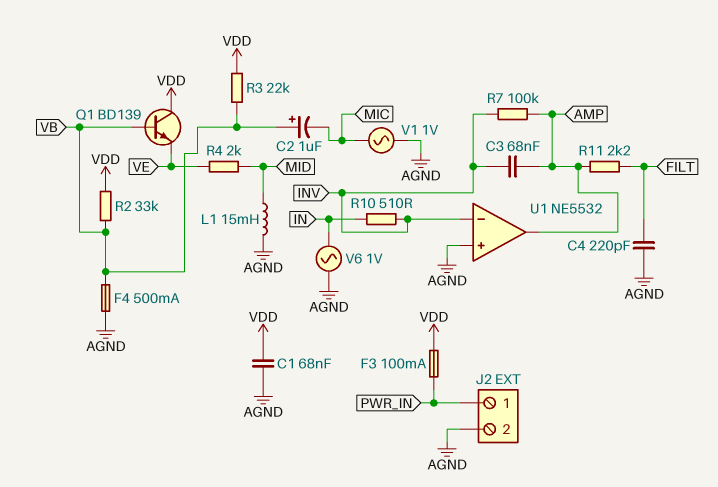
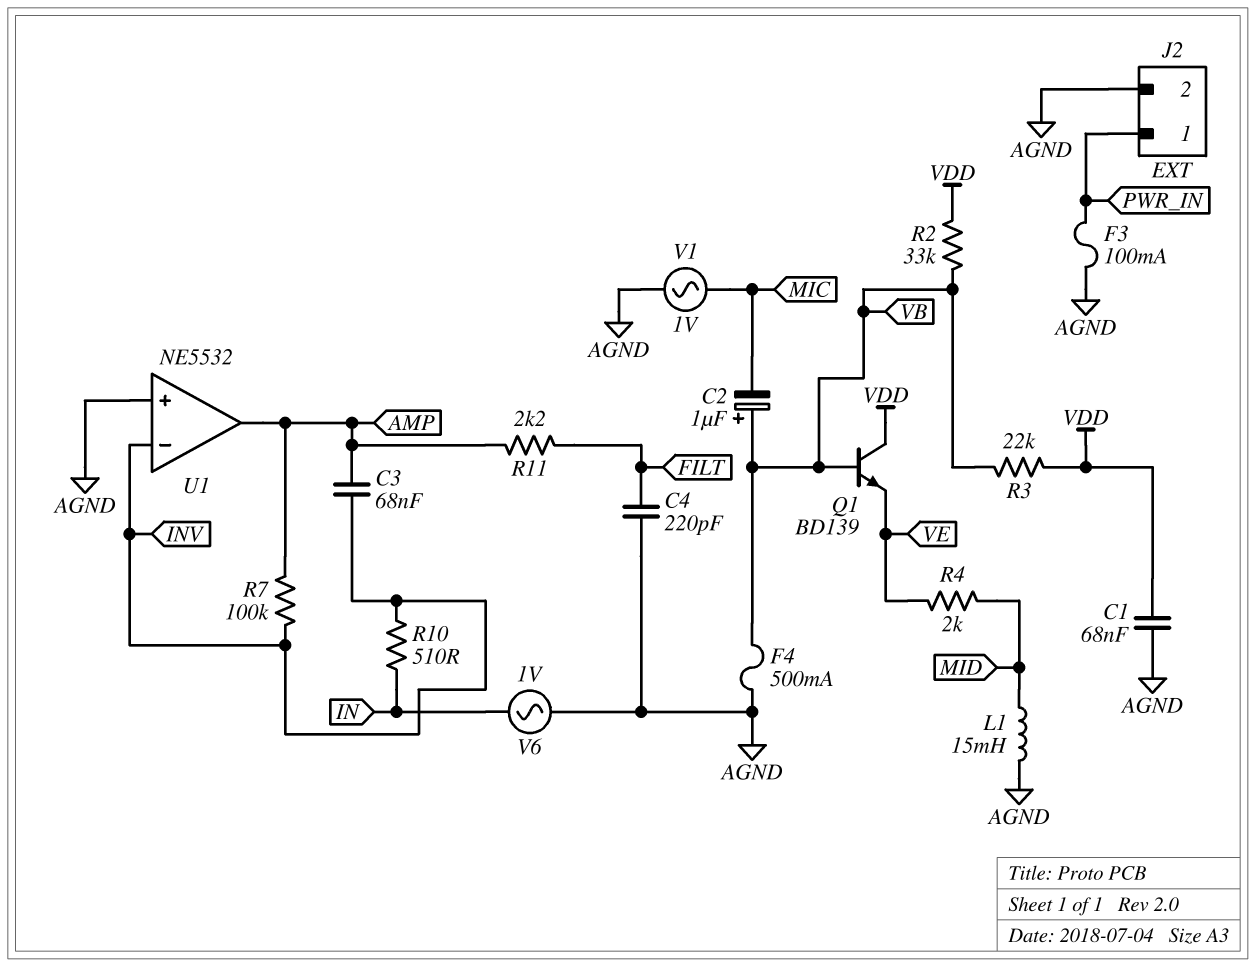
F3: 100mA (PWR_IN, VDD) -> 100mA (AGND, PWR_IN)

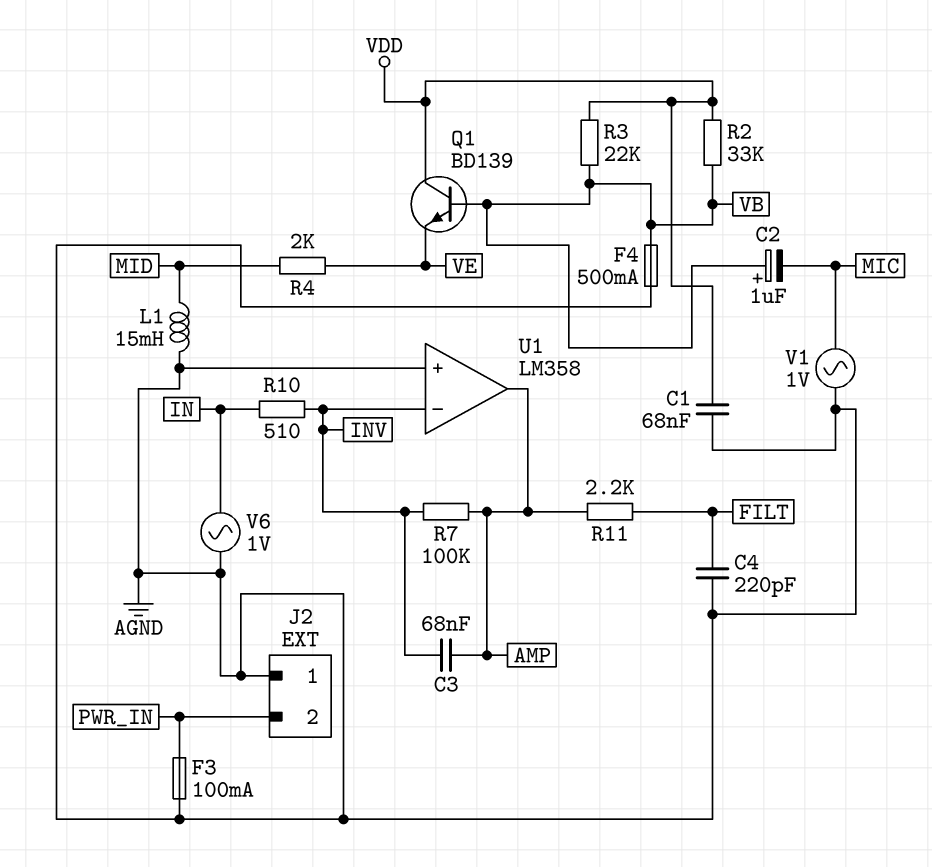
J2 pin 1: PWR_IN -> AGND
J2 pin 2: AGND -> PWR_IN
U1: NE5532 -> LM358

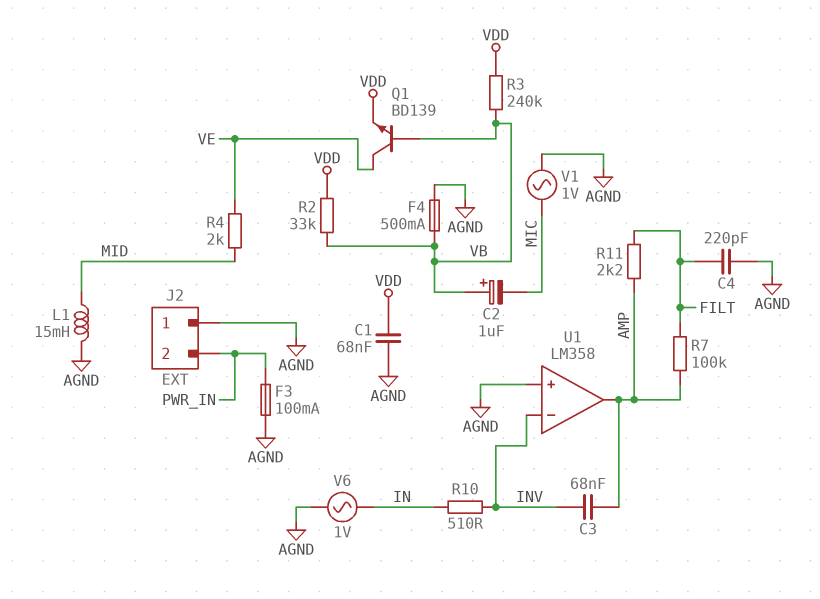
Q1: NPN BD139 (B VB, C VDD, E VE) -> NPN BD139 (B VB, C VE, E VDD)
R3: 22k (VB, VDD) -> 240k (VB, VDD)
R7: 100k (AMP, INV) -> 100k (AMP, FILT)

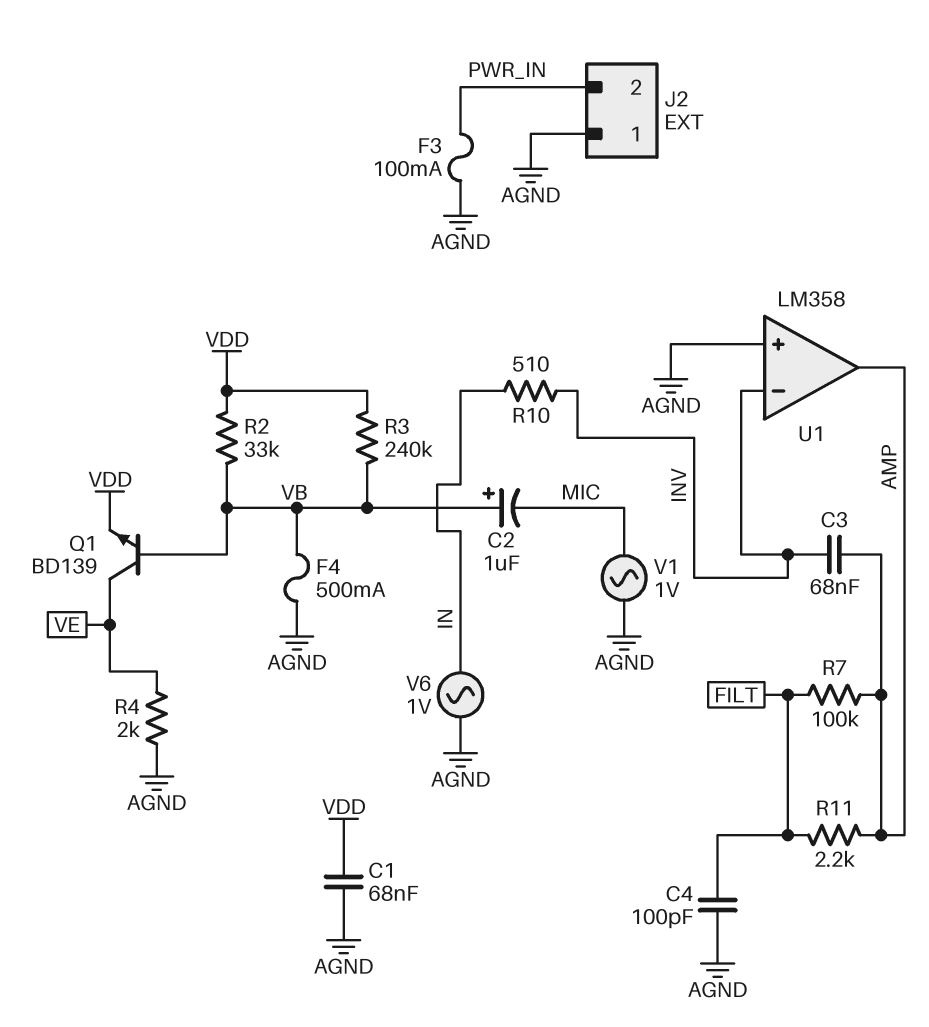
C4: 220pF (AGND, FILT) -> 100pF (AGND, FILT)
L1: 15mH (AGND, MID) -> none
R4: 2k (MID, VE) -> 2k (AGND, VE)

